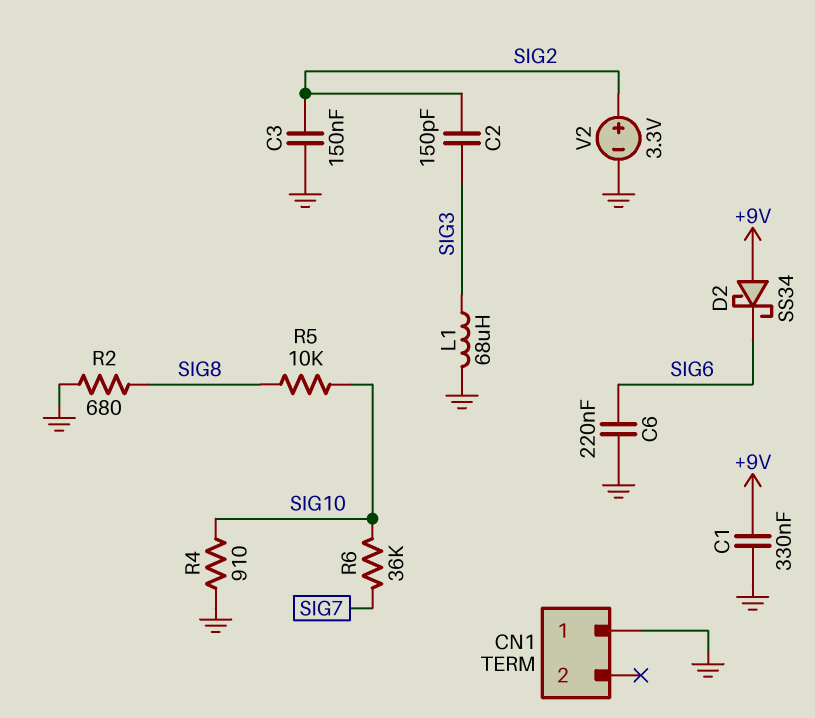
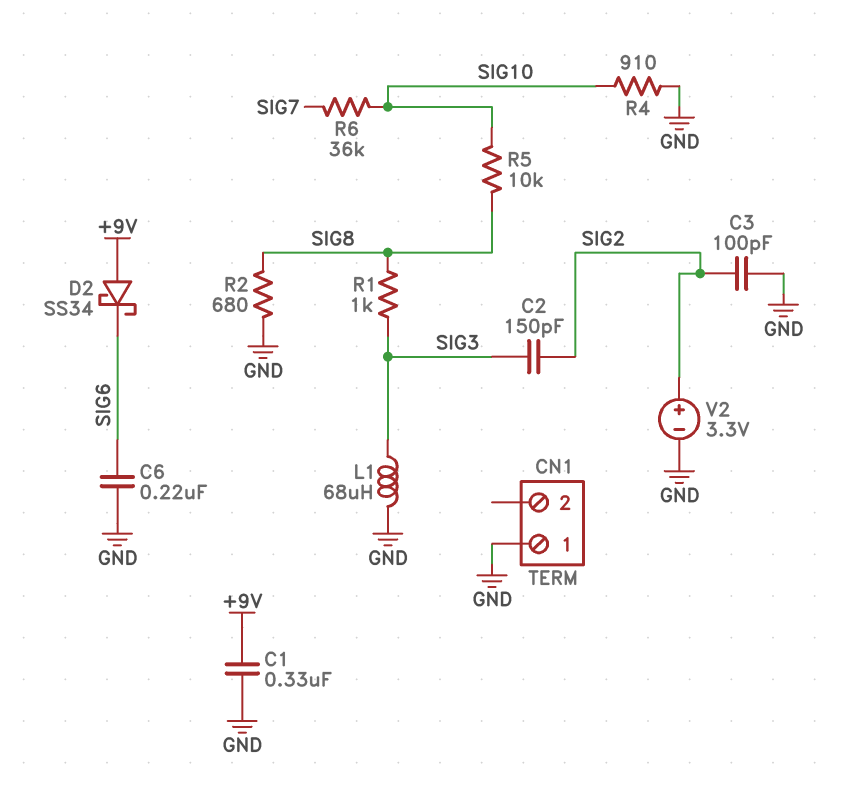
C3: 150nF (GND, SIG2) -> 100pF (GND, SIG2)
R1: none -> 1k (SIG3, SIG8)

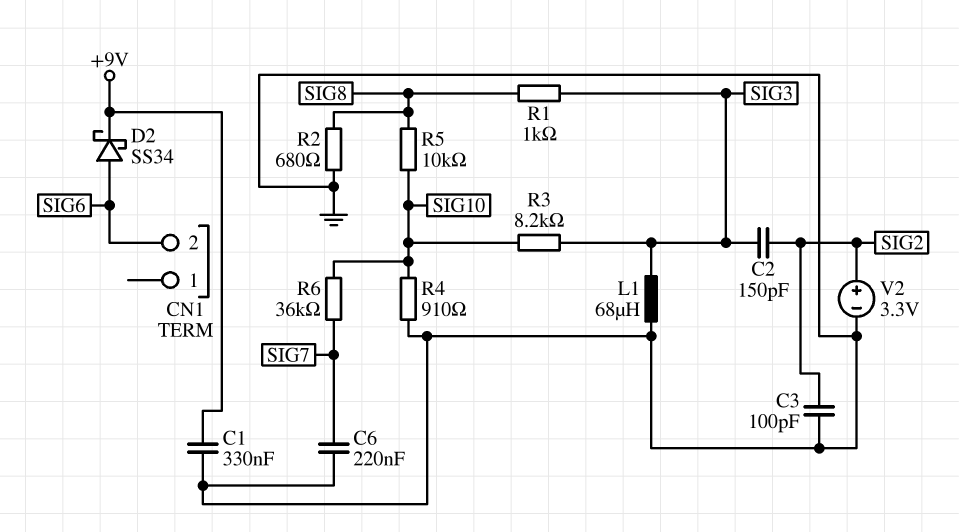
C6: 220nF (GND, SIG6) -> 220nF (GND, SIG7)
CN1 pin 1: GND -> none
CN1 pin 2: none -> SIG6
D2: schottky SS34 (A +9V, K SIG6) -> schottky SS34 (A SIG6, K +9V)
R3: none -> 8.2k (SIG3, SIG10)

